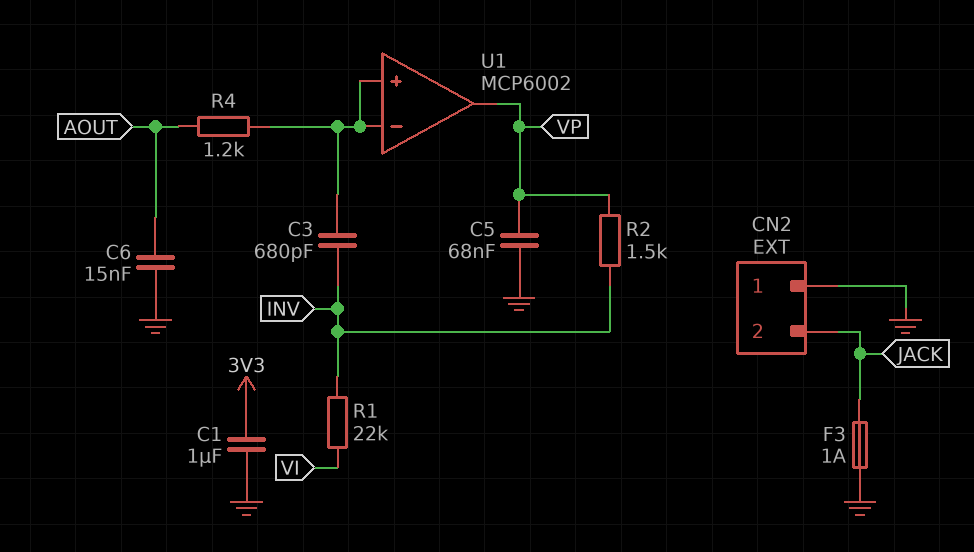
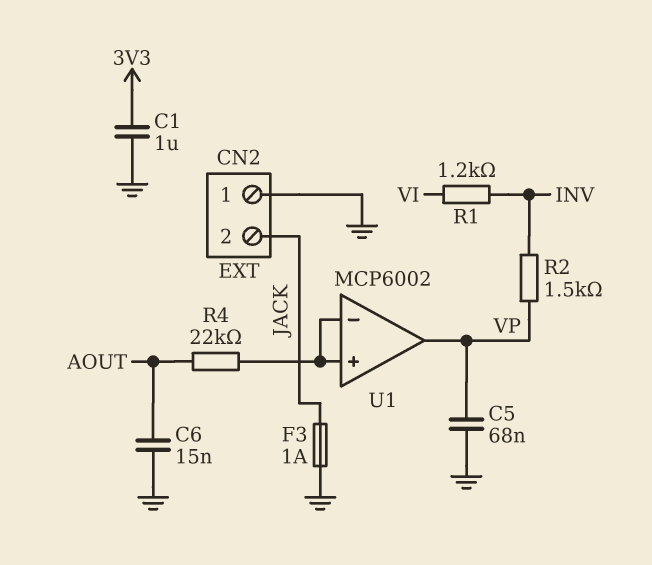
C3: 680pF (INV, U1/in+) -> none
R1: 22k (INV, VI) -> 1.2k (INV, VI)
R4: 1.2k (AOUT, U1/in+) -> 22k (AOUT, U1/in+)

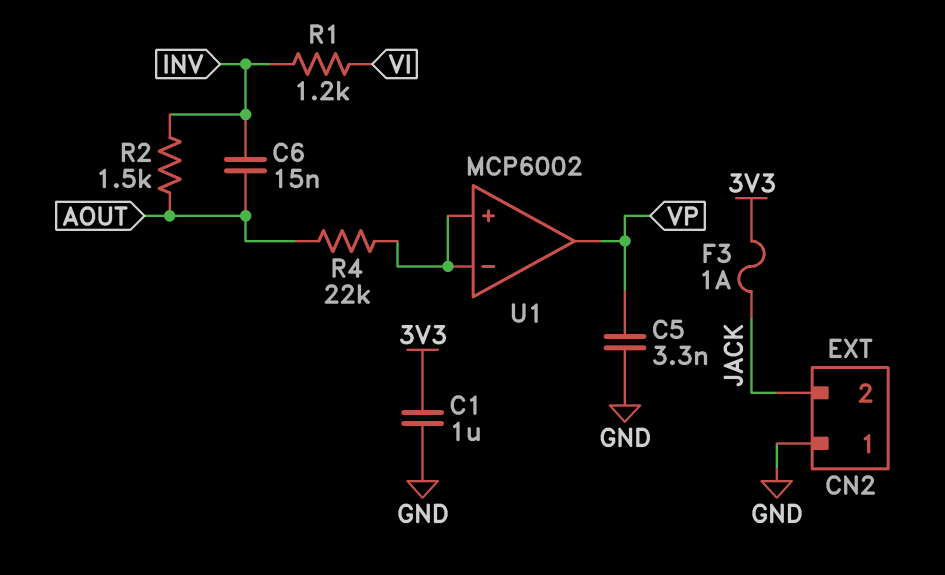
C5: 68nF (GND, VP) -> 3.3nF (GND, VP)
C6: 15nF (AOUT, GND) -> 15nF (AOUT, INV)
F3: 1A (GND, JACK) -> 1A (3V3, JACK)
R2: 1.5k (INV, VP) -> 1.5k (AOUT, INV)

